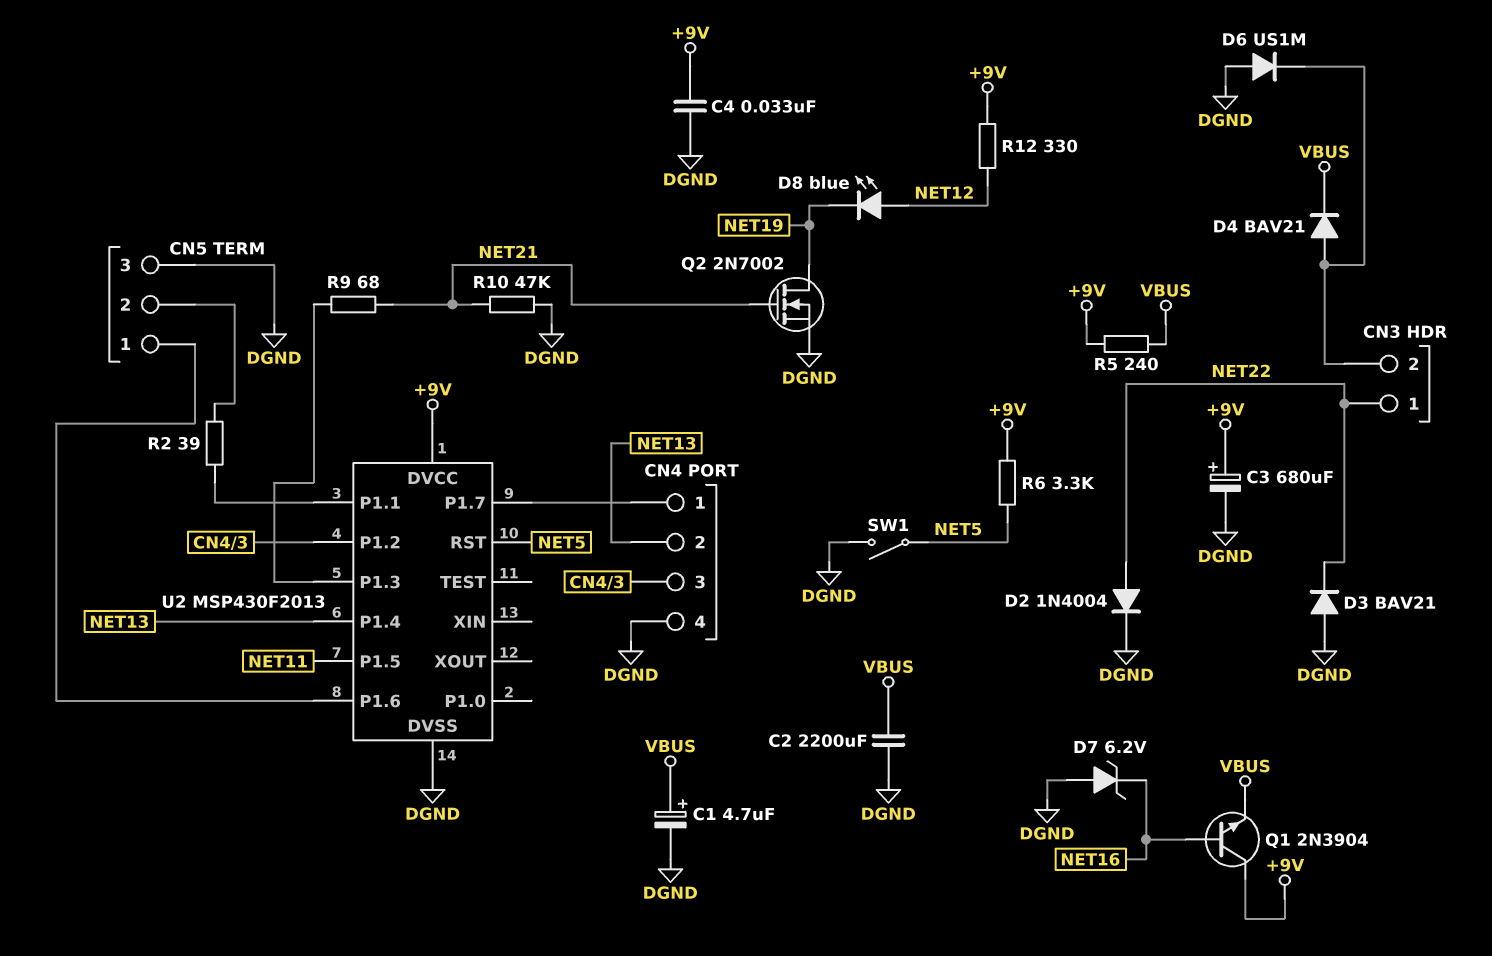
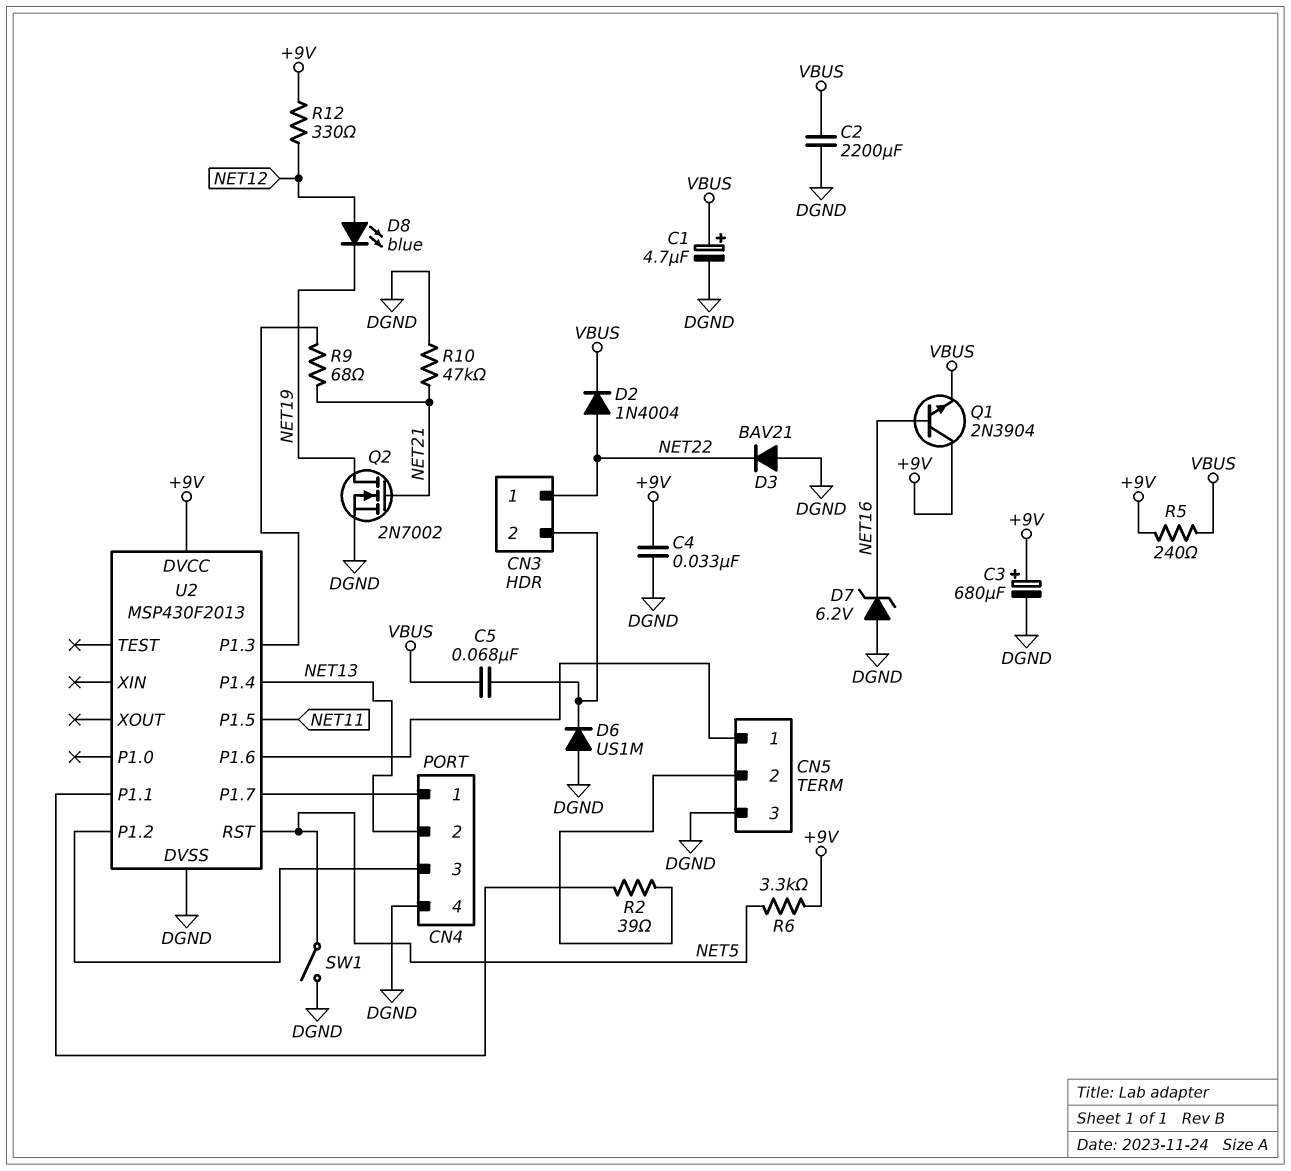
C5: none -> 68nF (CN3/2, VBUS)
D2: diode 1N4004 (A NET22, K DGND) -> diode 1N4004 (A NET22, K VBUS)
D4: diode BAV21 (A CN3/2, K VBUS) -> none

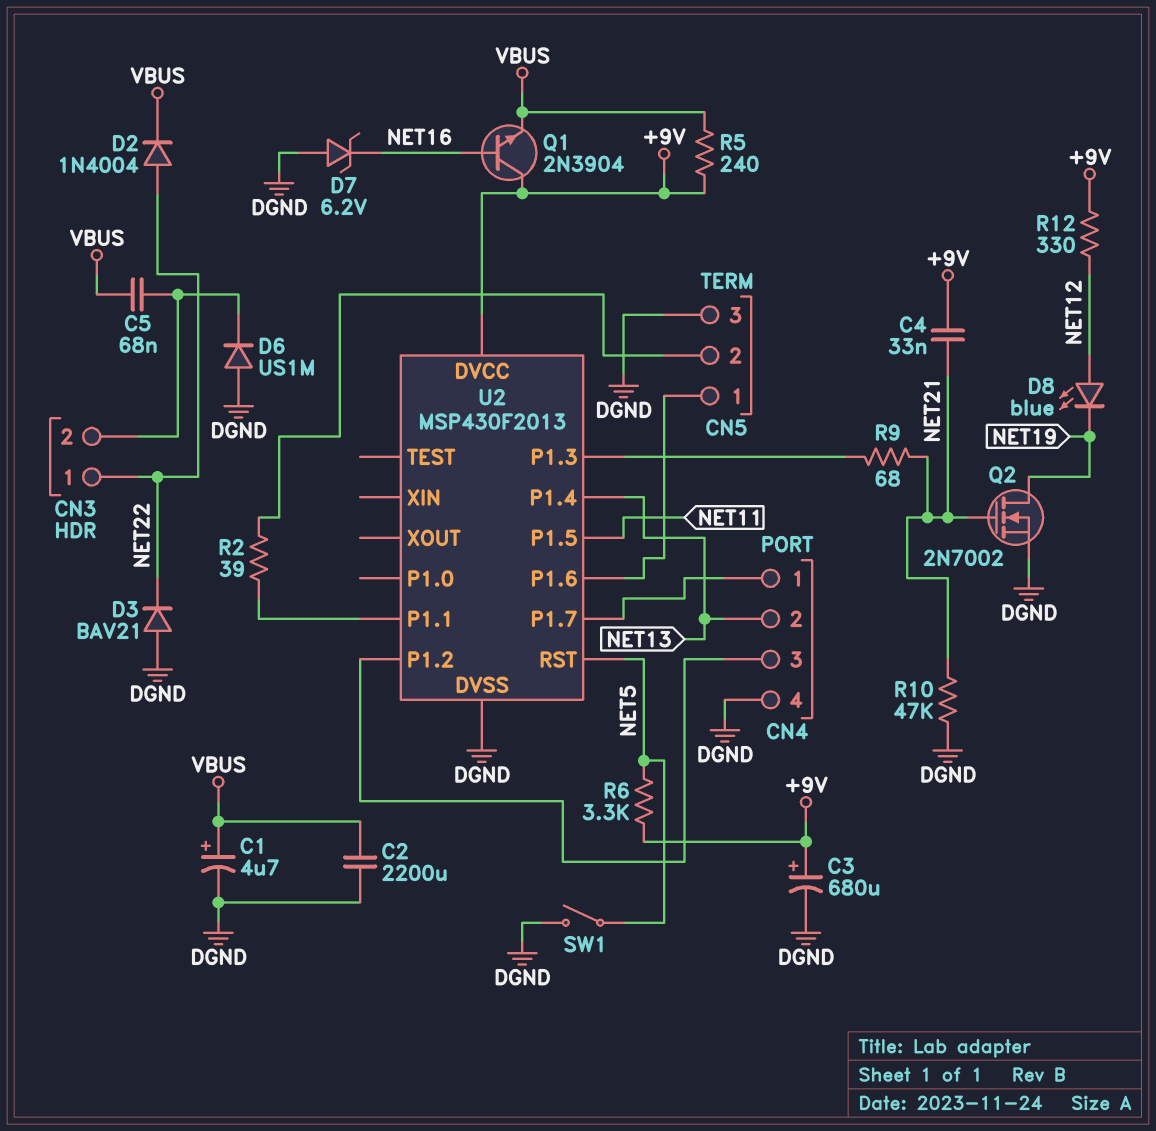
C4: 33nF (+9V, DGND) -> 33nF (+9V, NET21)

